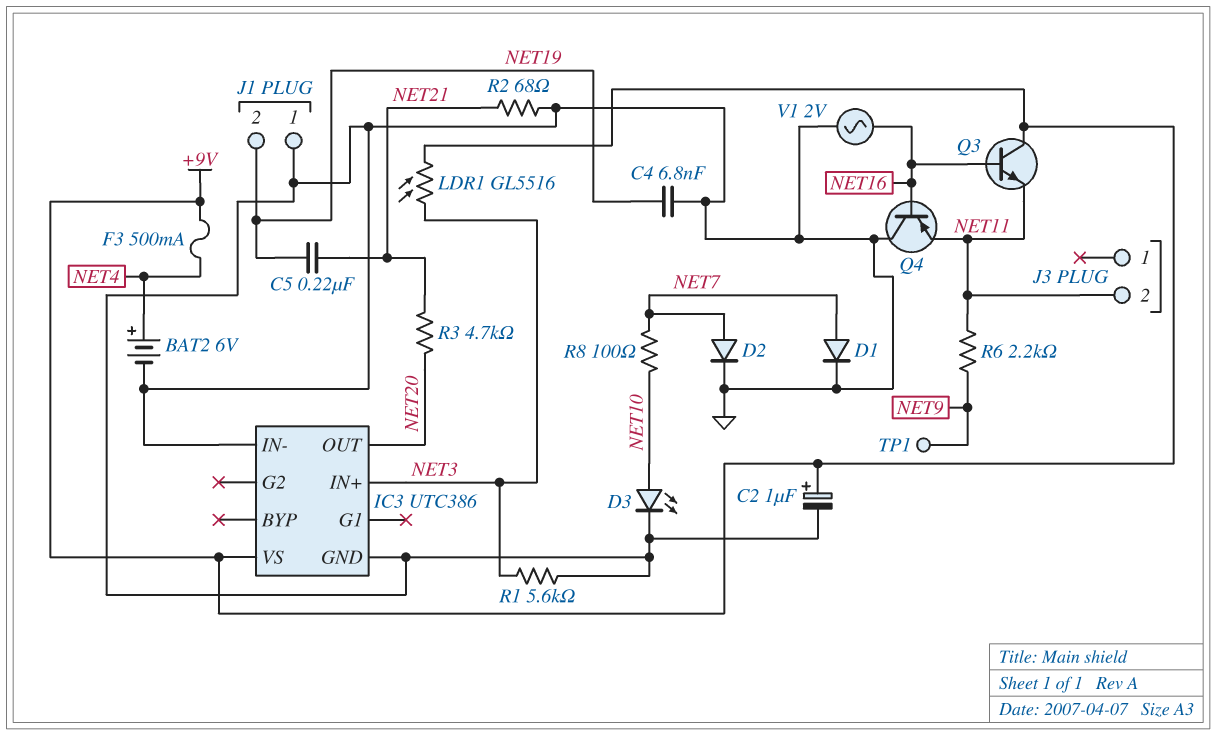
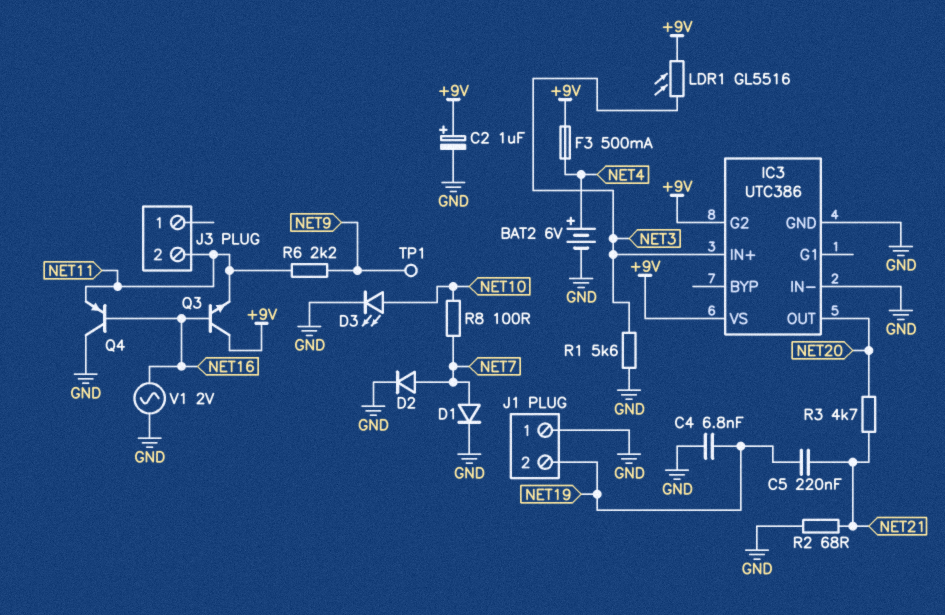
IC3 pin G2: none -> +9V

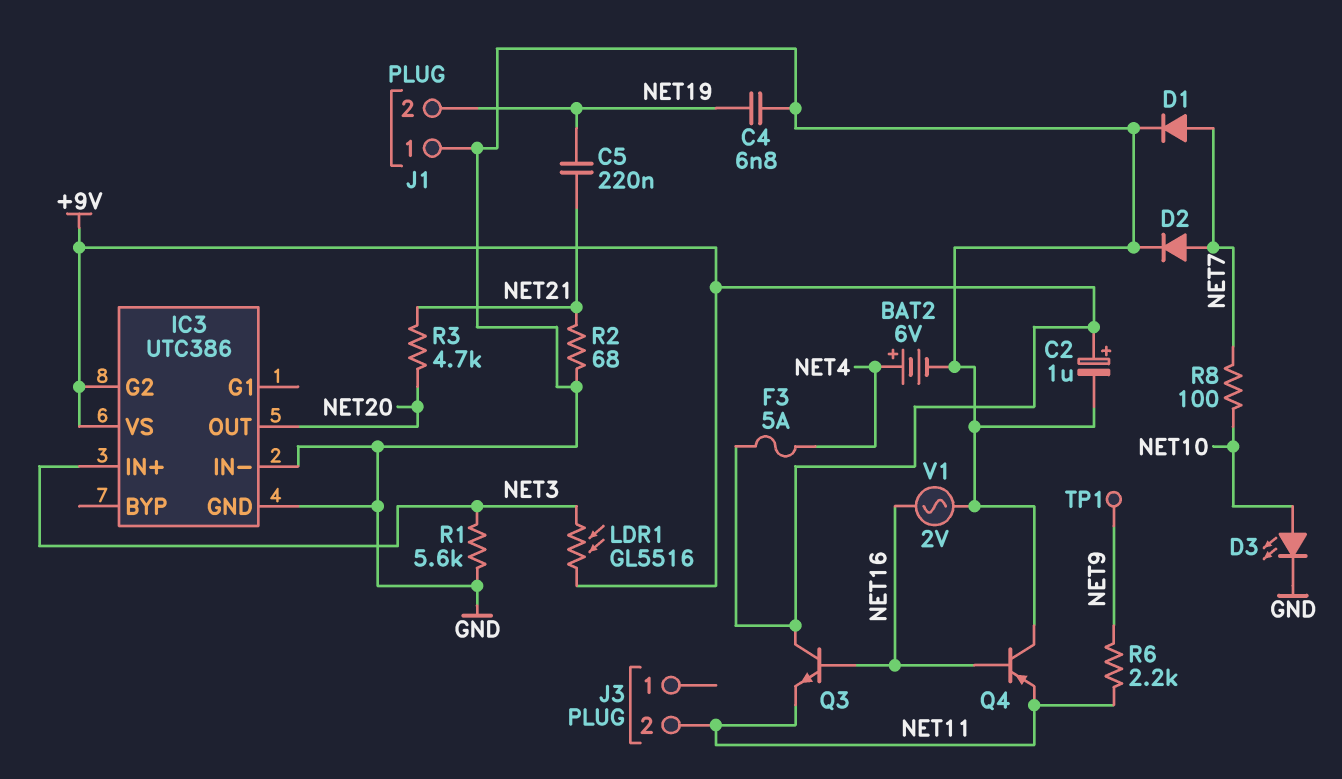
F3: 500mA (+9V, NET4) -> 5A (+9V, NET4)

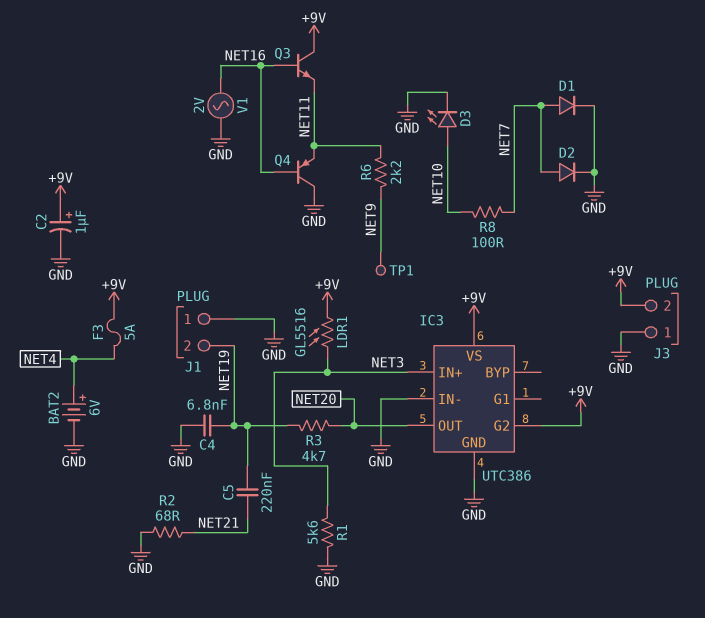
J3 pin 1: none -> GND
J3 pin 2: NET11 -> +9V
R3: 4.7k (NET20, NET21) -> 4.7k (NET19, NET20)

